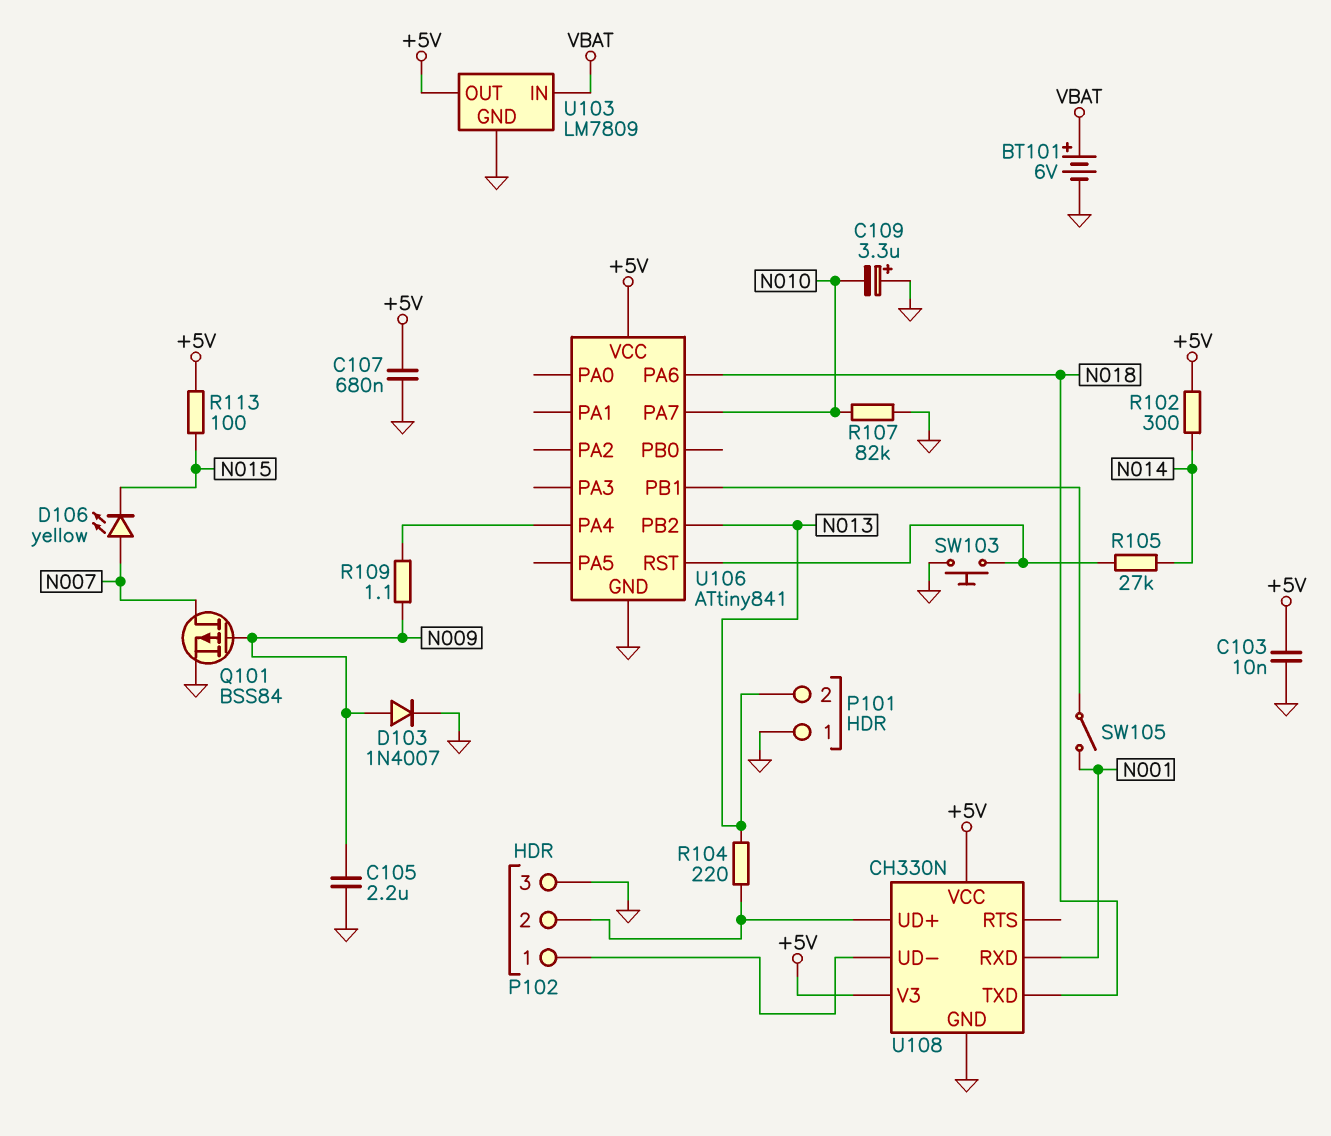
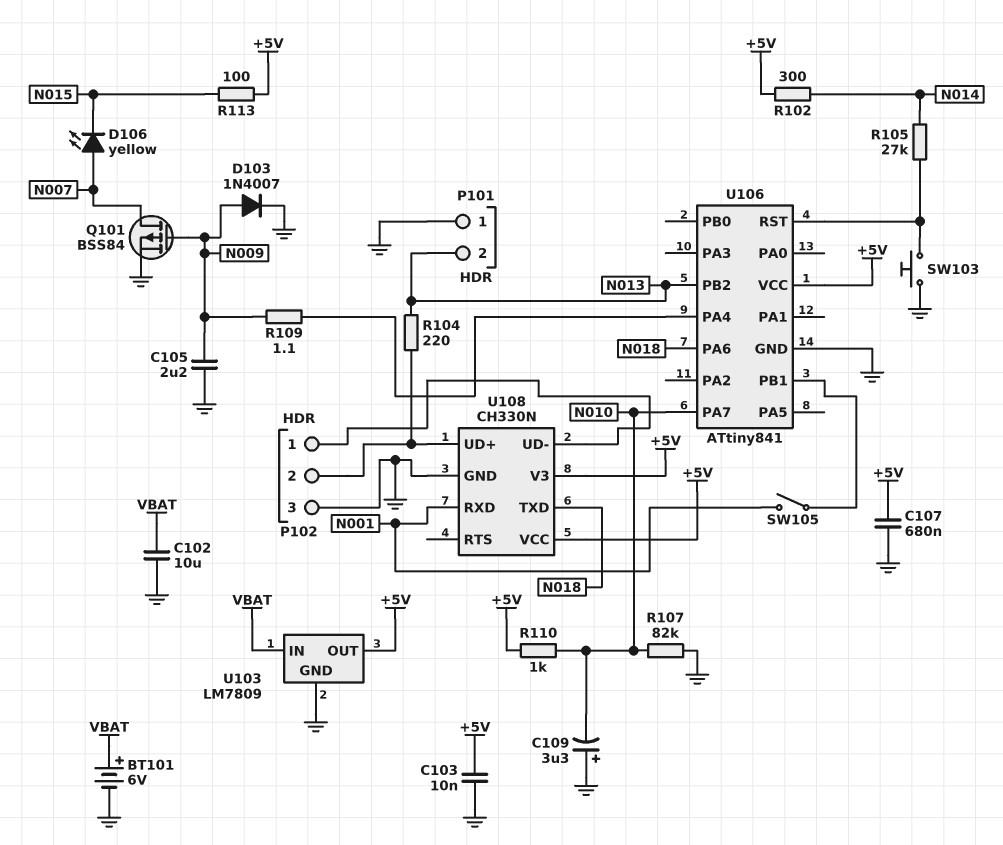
C102: none -> 10uF (GND, VBAT)
R110: none -> 1k (+5V, N010)

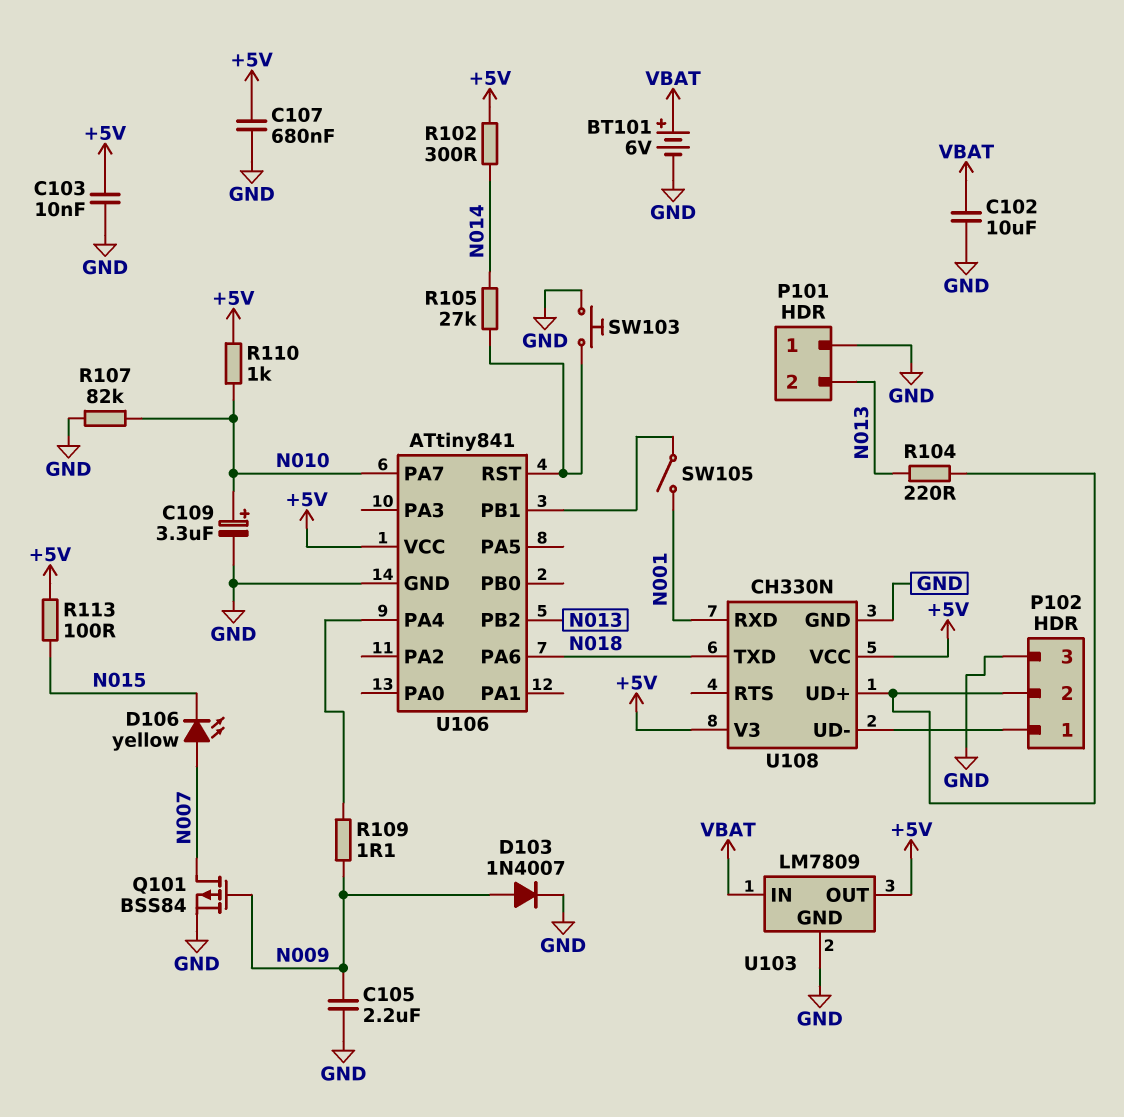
C109: 3.3uF (plus GND, minus N010) -> 3.3uF (plus N010, minus GND)

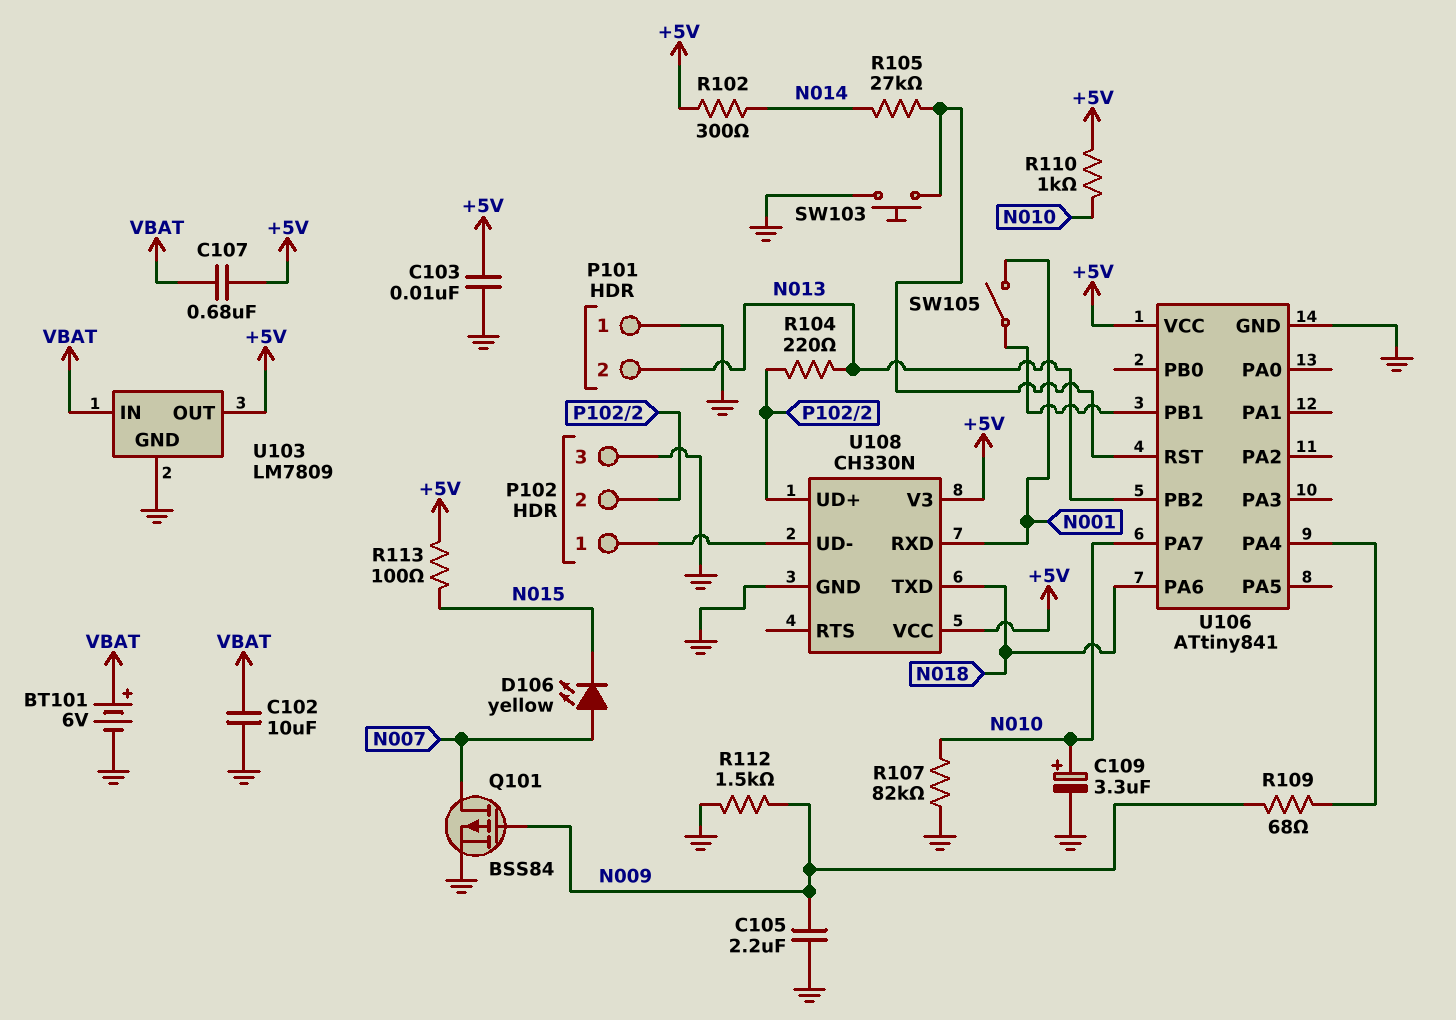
C107: 680nF (+5V, GND) -> 680nF (+5V, VBAT)
D103: diode 1N4007 (A N009, K GND) -> none
R109: 1.1 (N009, U106/PA4) -> 68 (N009, U106/PA4)
R112: none -> 1.5k (GND, N009)

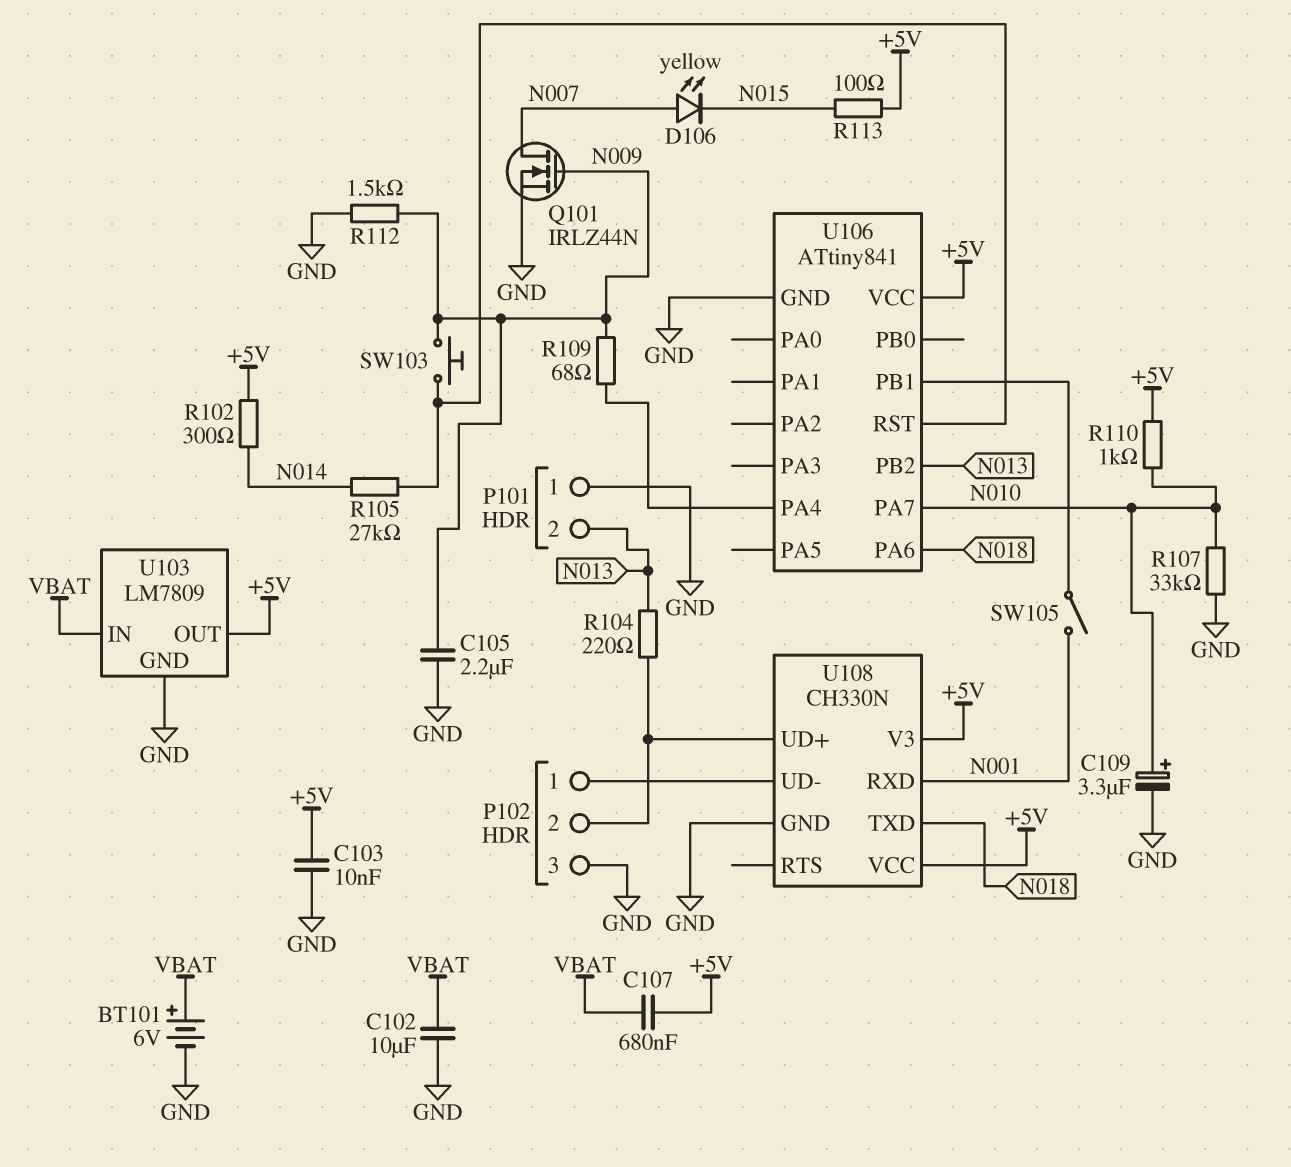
Q101: PMOS BSS84 (G N009, D N007, S GND) -> NMOS IRLZ44N (G N009, D N007, S GND)
R107: 82k (GND, N010) -> 33k (GND, N010)
SW103: button (GND, U106/RST) -> button (N009, U106/RST)

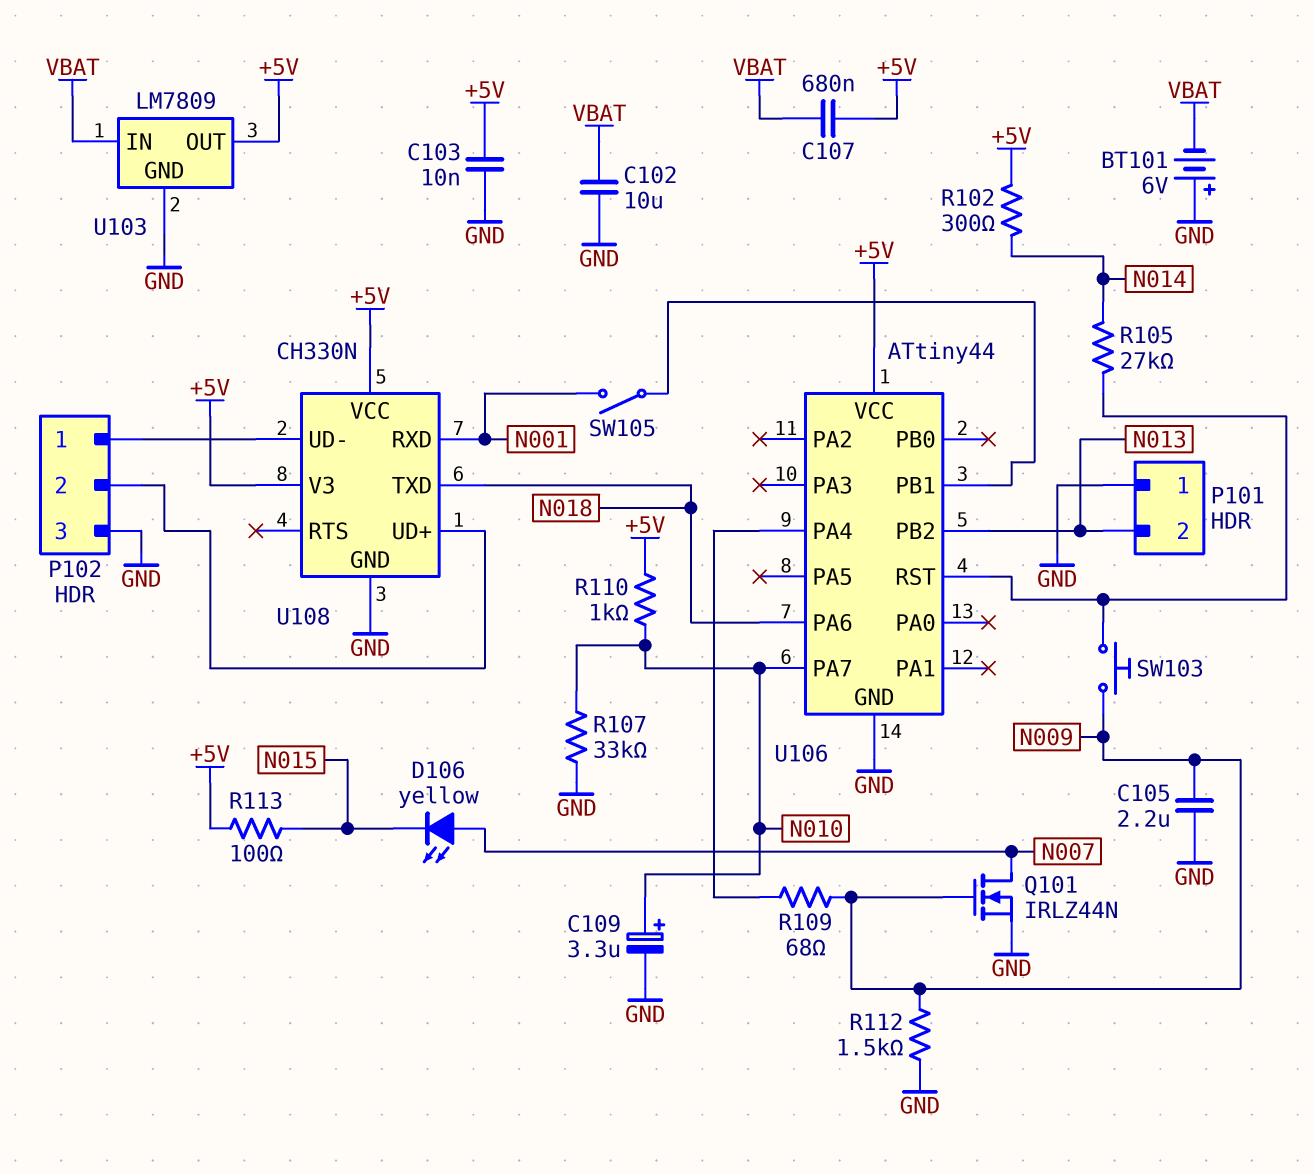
BT101: 6V (plus VBAT, minus GND) -> 6V (plus GND, minus VBAT)
R104: 220 (N013, P102/2) -> none
U106: ATtiny841 -> ATtiny44

